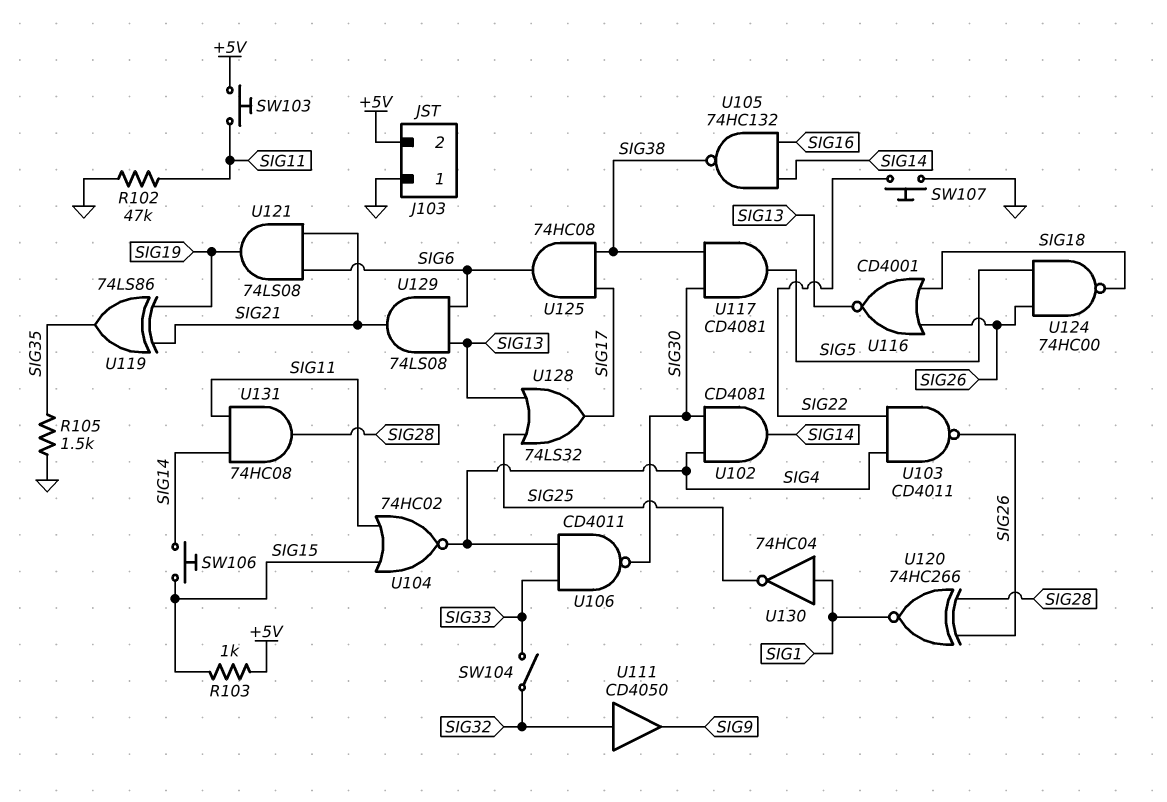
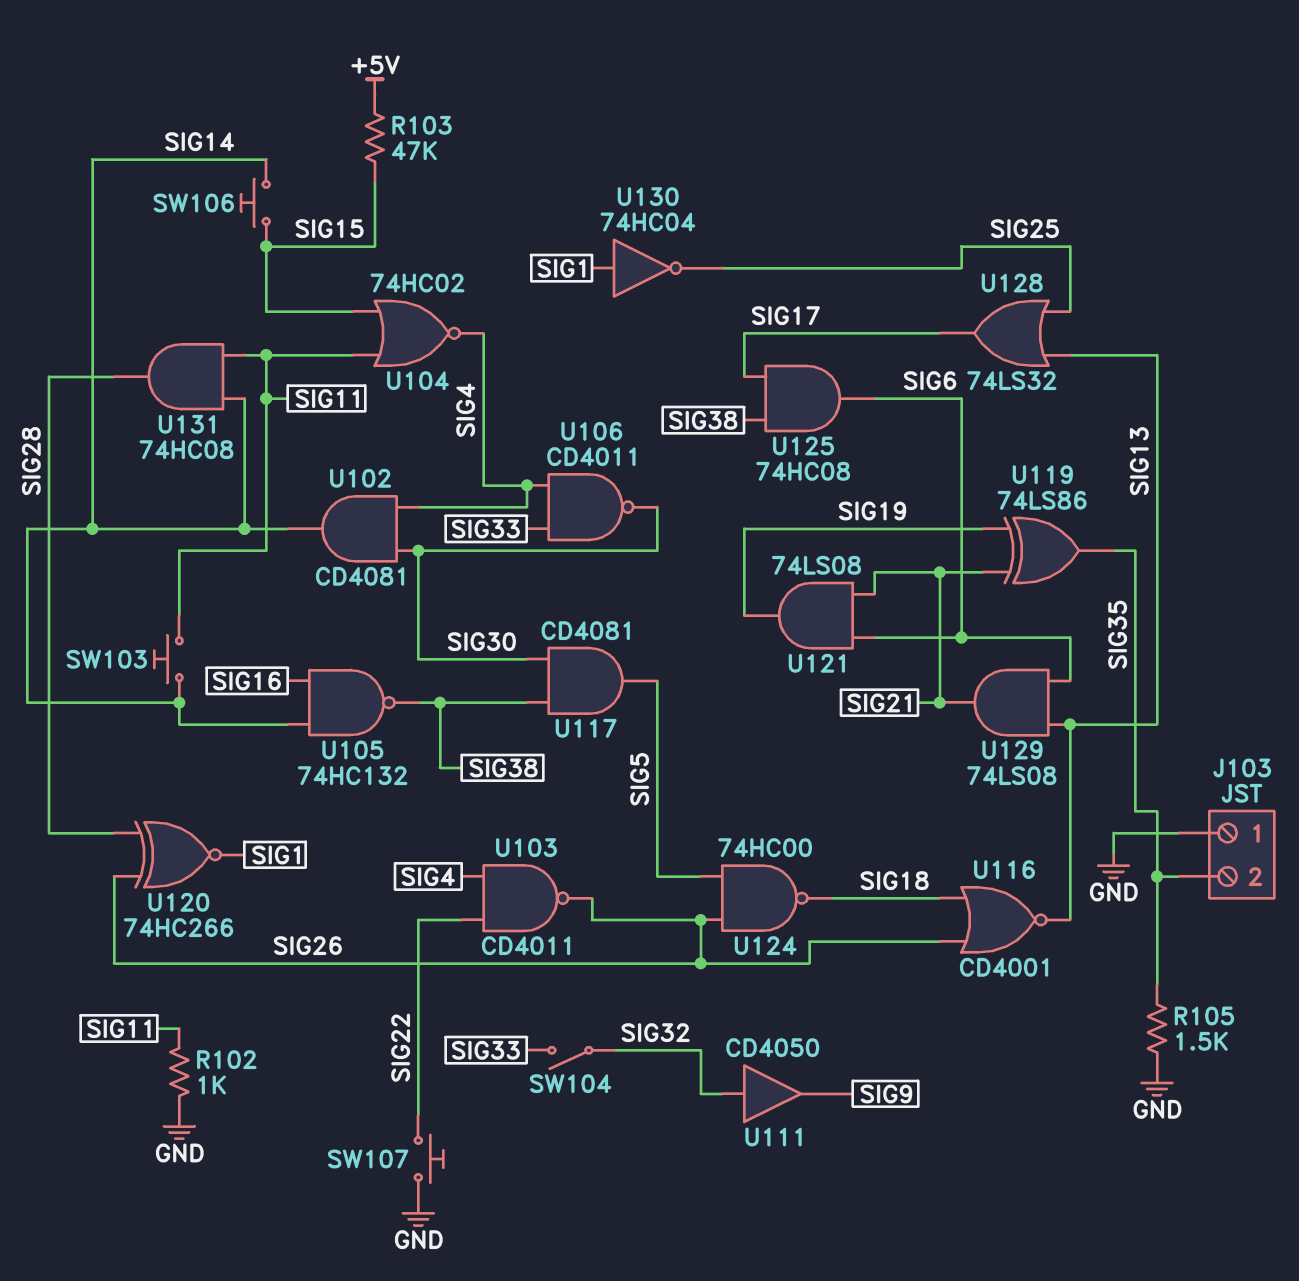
J103 pin 2: +5V -> SIG35
R102: 47k (GND, SIG11) -> 1k (GND, SIG11)
R103: 1k (+5V, SIG15) -> 47k (+5V, SIG15)
SW103: button (+5V, SIG11) -> button (SIG11, SIG14)

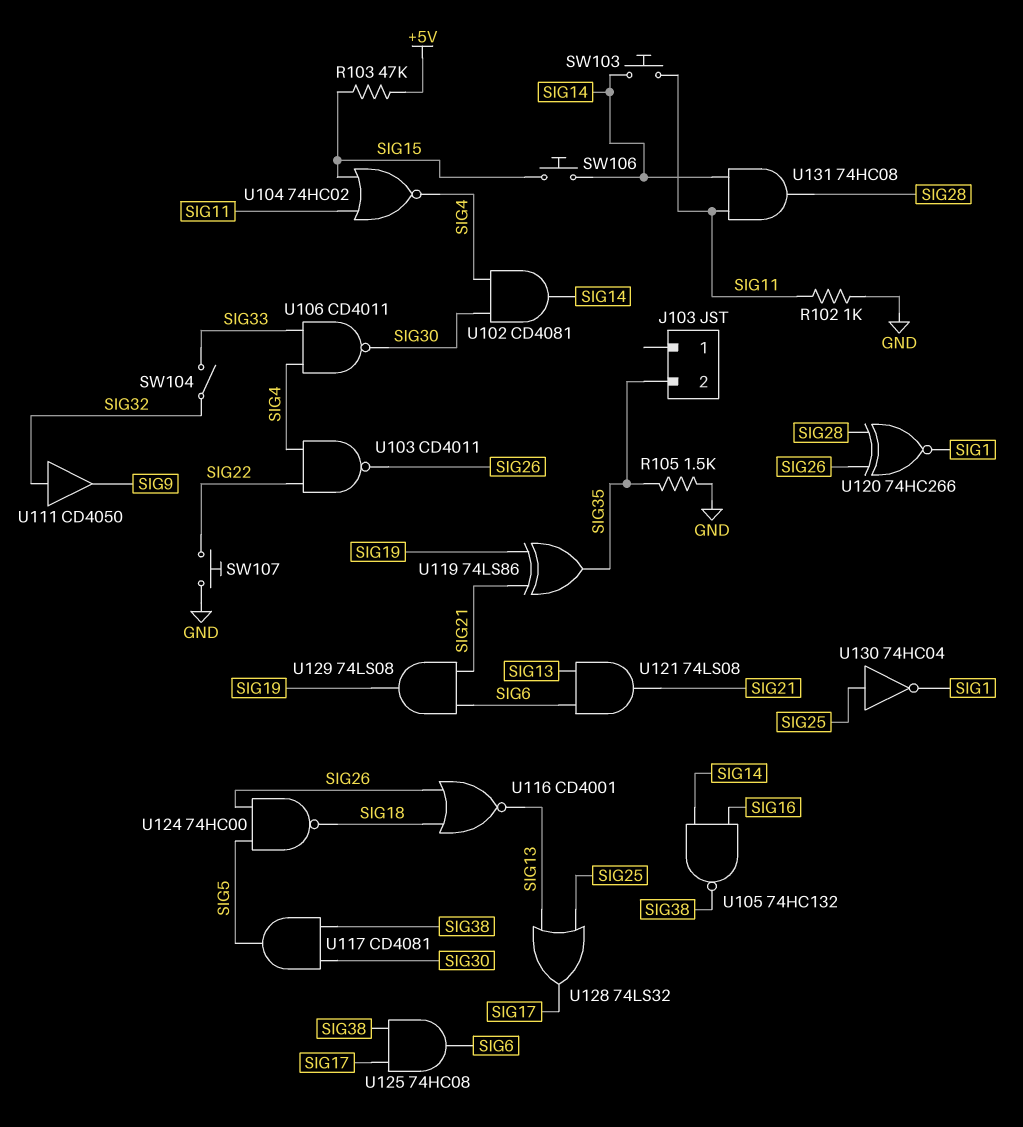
J103 pin 1: GND -> none
U121: AND 74LS08 (in SIG6, in SIG21, out SIG19) -> AND 74LS08 (in SIG6, in SIG13, out SIG21)
U129: AND 74LS08 (in SIG6, in SIG13, out SIG21) -> AND 74LS08 (in SIG6, in SIG21, out SIG19)
U130: NOT 74HC04 (in SIG1, out SIG25) -> NOT 74HC04 (in SIG25, out SIG1)

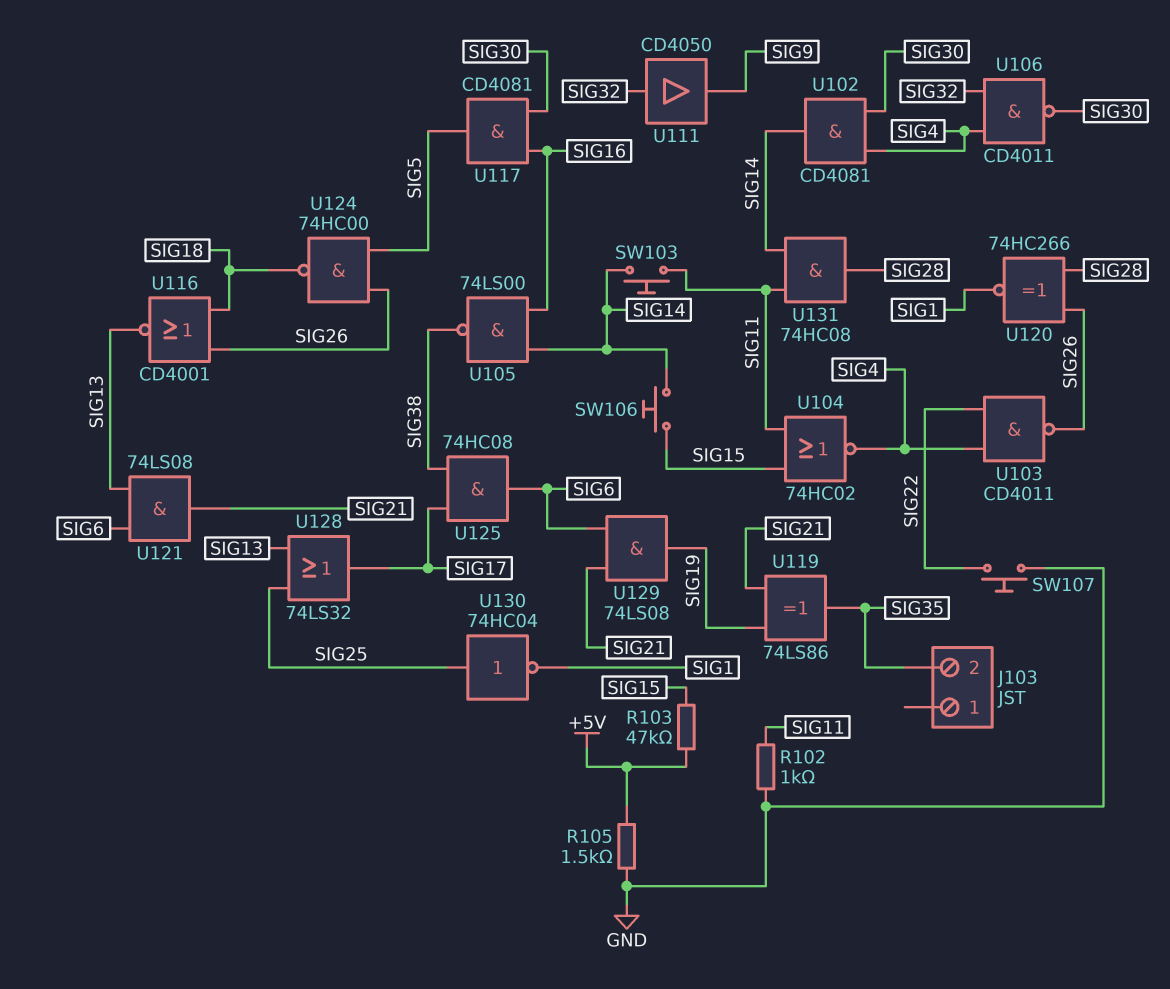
R105: 1.5k (GND, SIG35) -> 1.5k (+5V, GND)
SW104: switch (SIG32, SIG33) -> none
U105: NAND 74HC132 (in SIG14, in SIG16, out SIG38) -> NAND 74LS00 (in SIG14, in SIG16, out SIG38)
U106: NAND CD4011 (in SIG4, in SIG33, out SIG30) -> NAND CD4011 (in SIG4, in SIG32, out SIG30)
U117: AND CD4081 (in SIG30, in SIG38, out SIG5) -> AND CD4081 (in SIG16, in SIG30, out SIG5)

